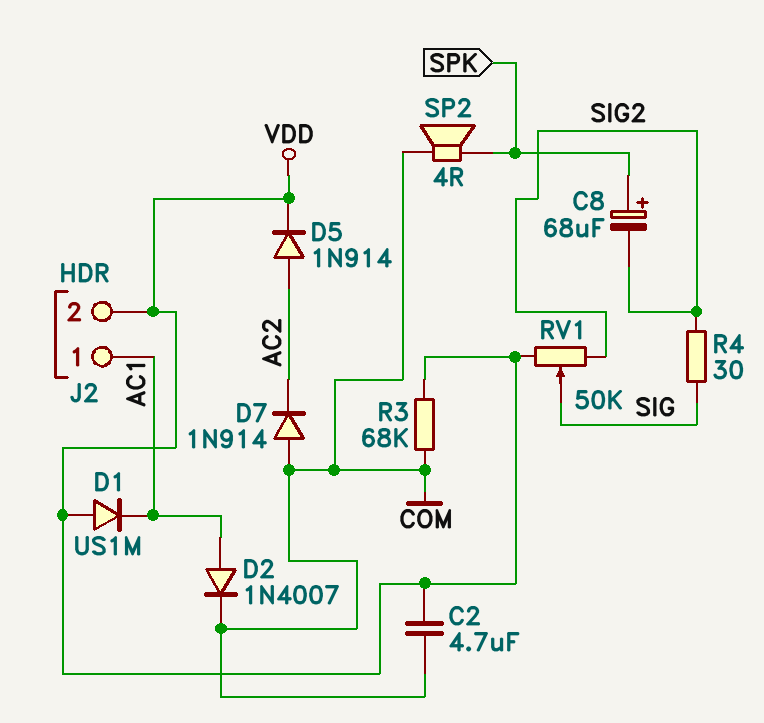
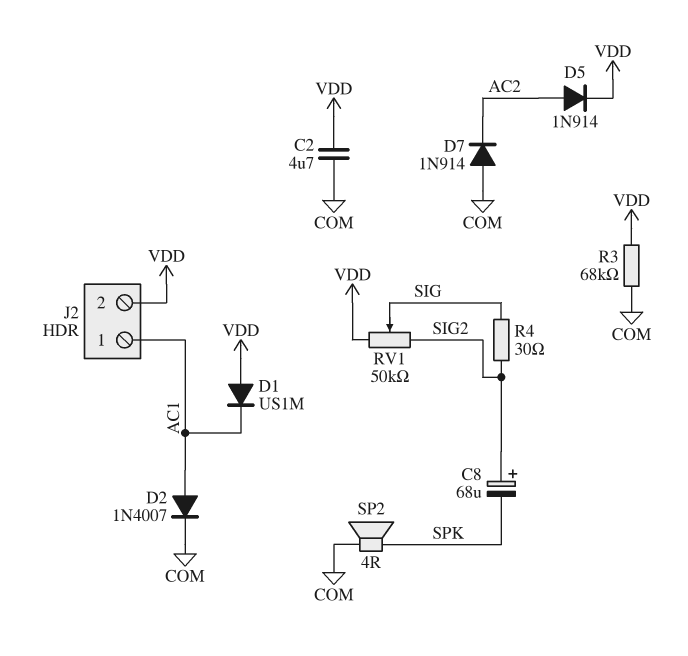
C8: 68uF (plus SPK, minus SIG2) -> 68uF (plus SIG2, minus SPK)

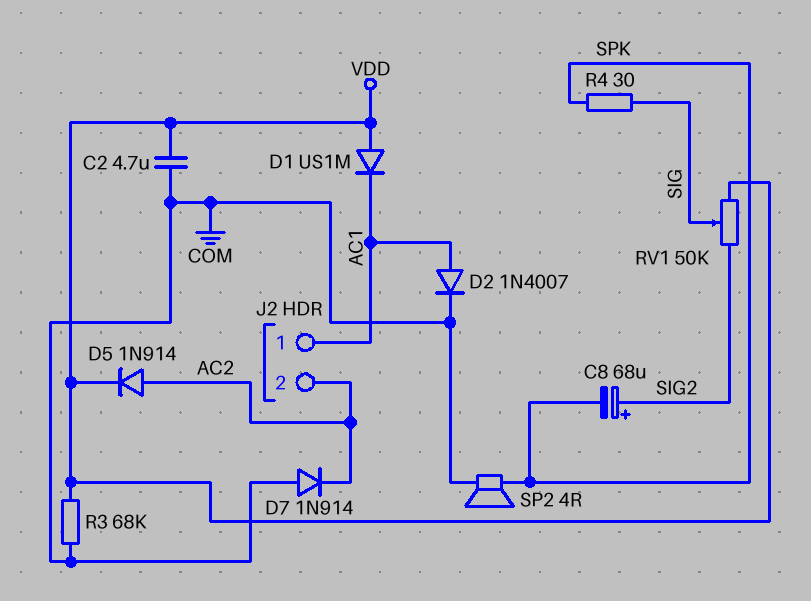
J2 pin 2: VDD -> AC2
R4: 30 (SIG, SIG2) -> 30 (SIG, SPK)

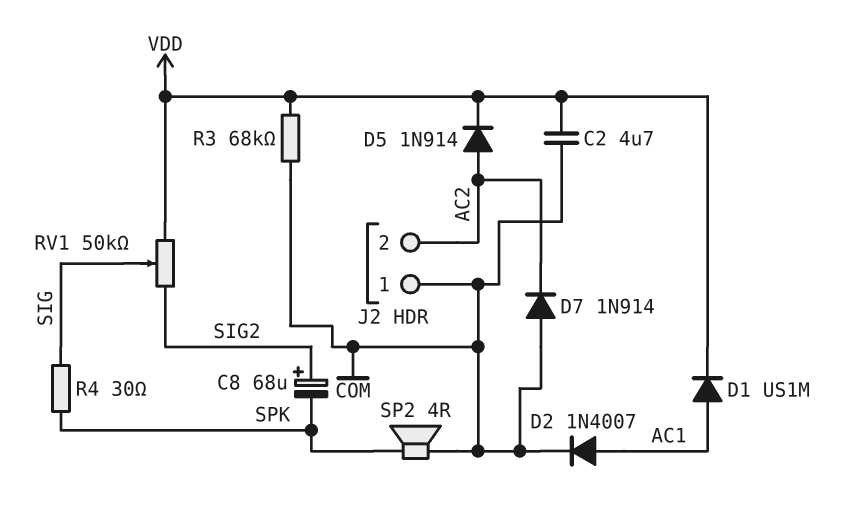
D1: diode US1M (A VDD, K AC1) -> diode US1M (A AC1, K VDD)
J2 pin 1: AC1 -> COM

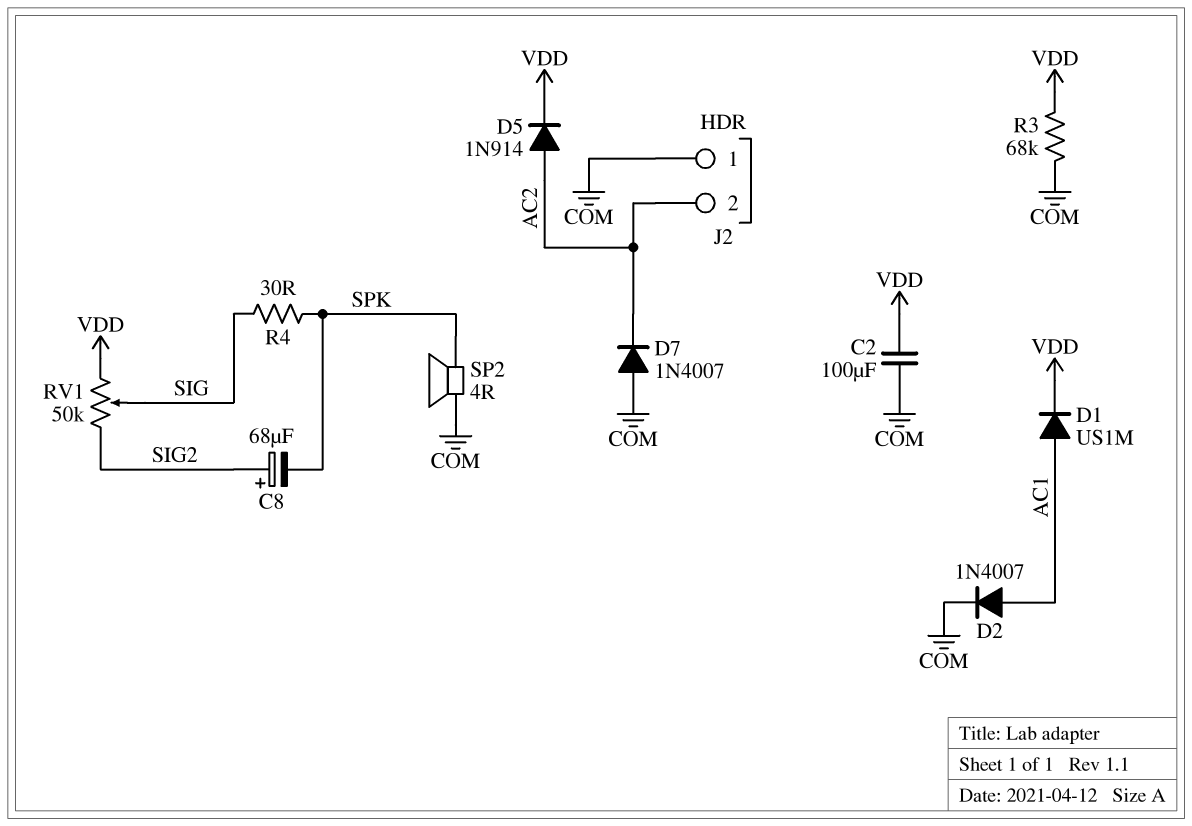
C2: 4.7uF (COM, VDD) -> 100uF (COM, VDD)
D7: diode 1N914 (A COM, K AC2) -> diode 1N4007 (A COM, K AC2)

